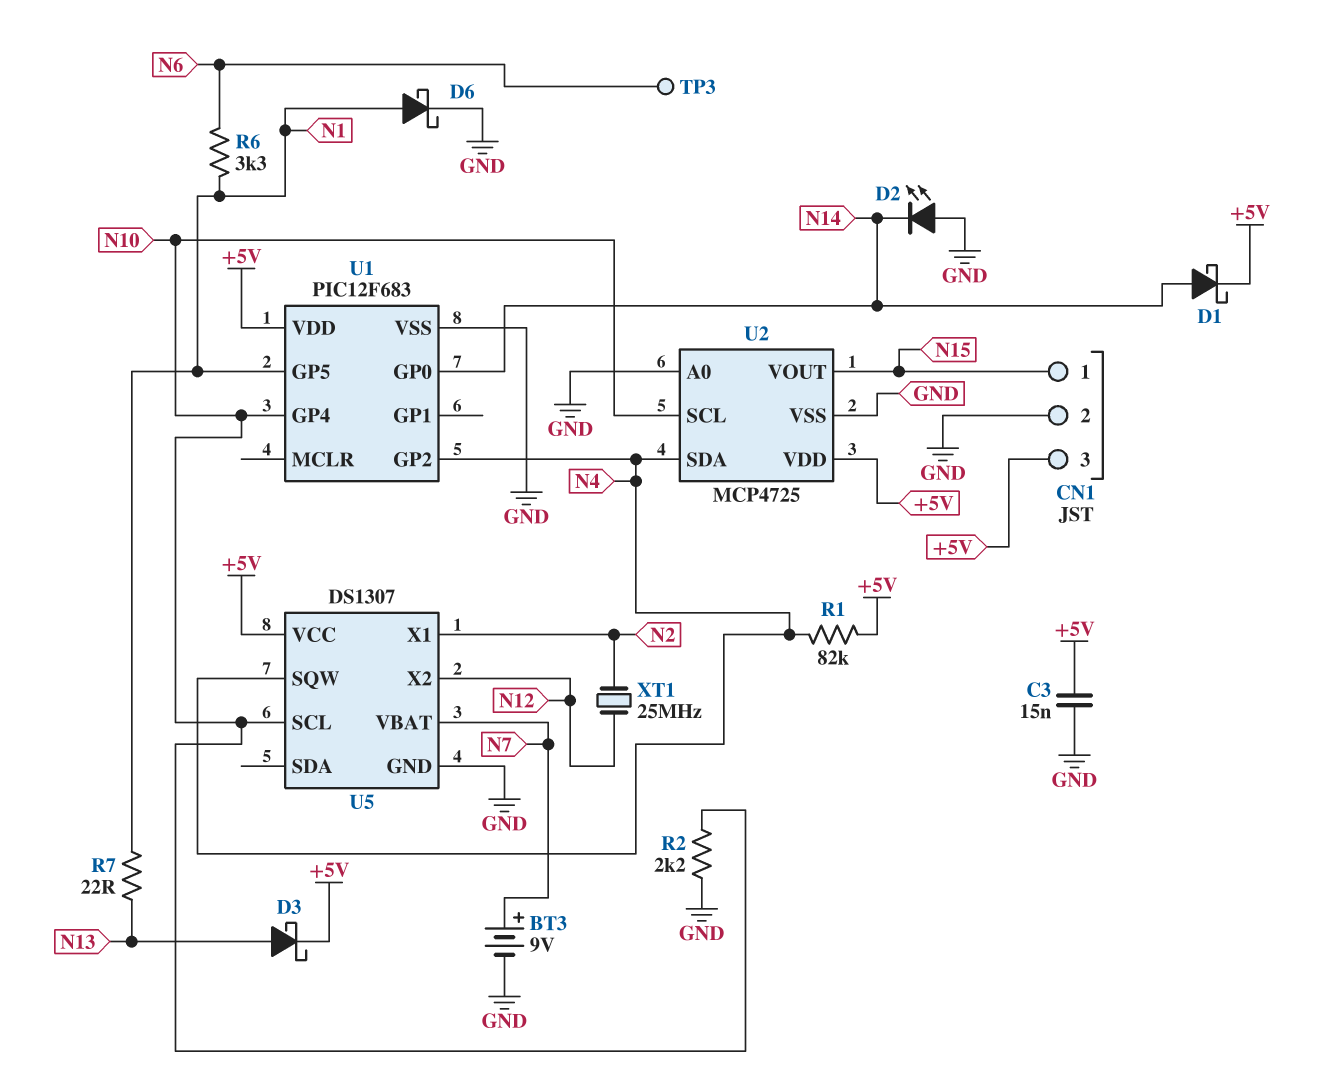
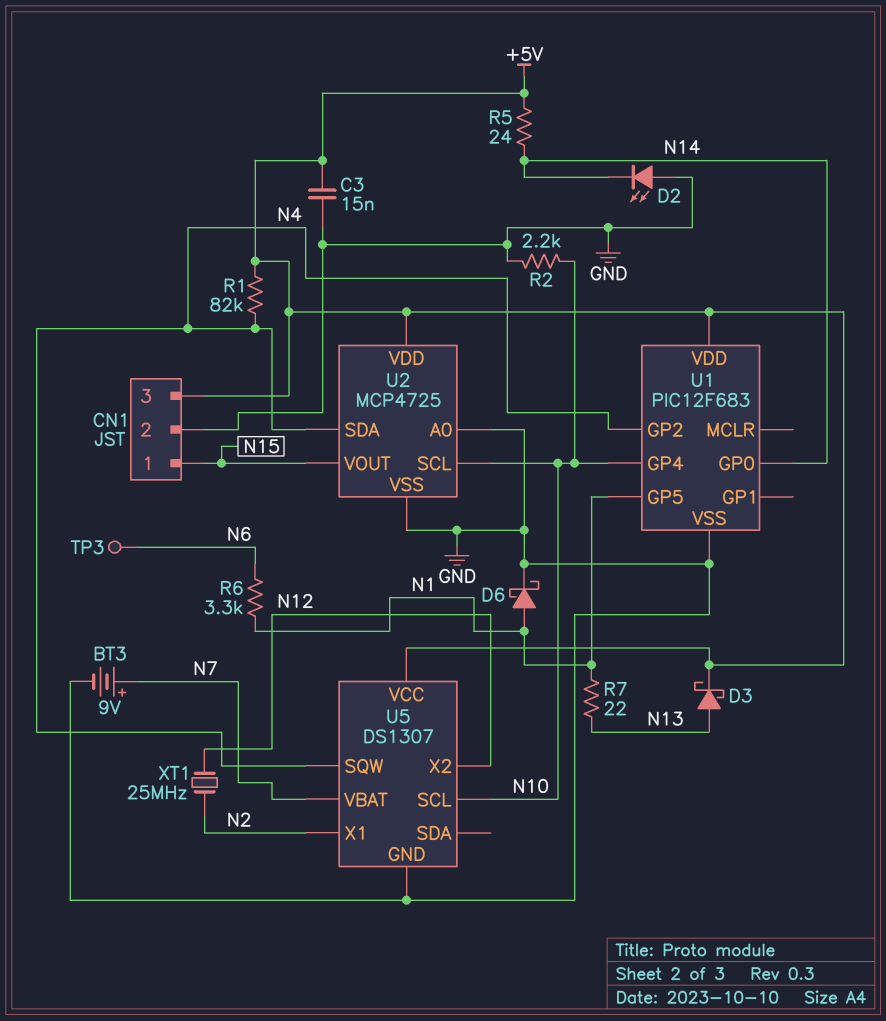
D1: schottky (A N14, K +5V) -> none
R5: none -> 24 (+5V, N14)

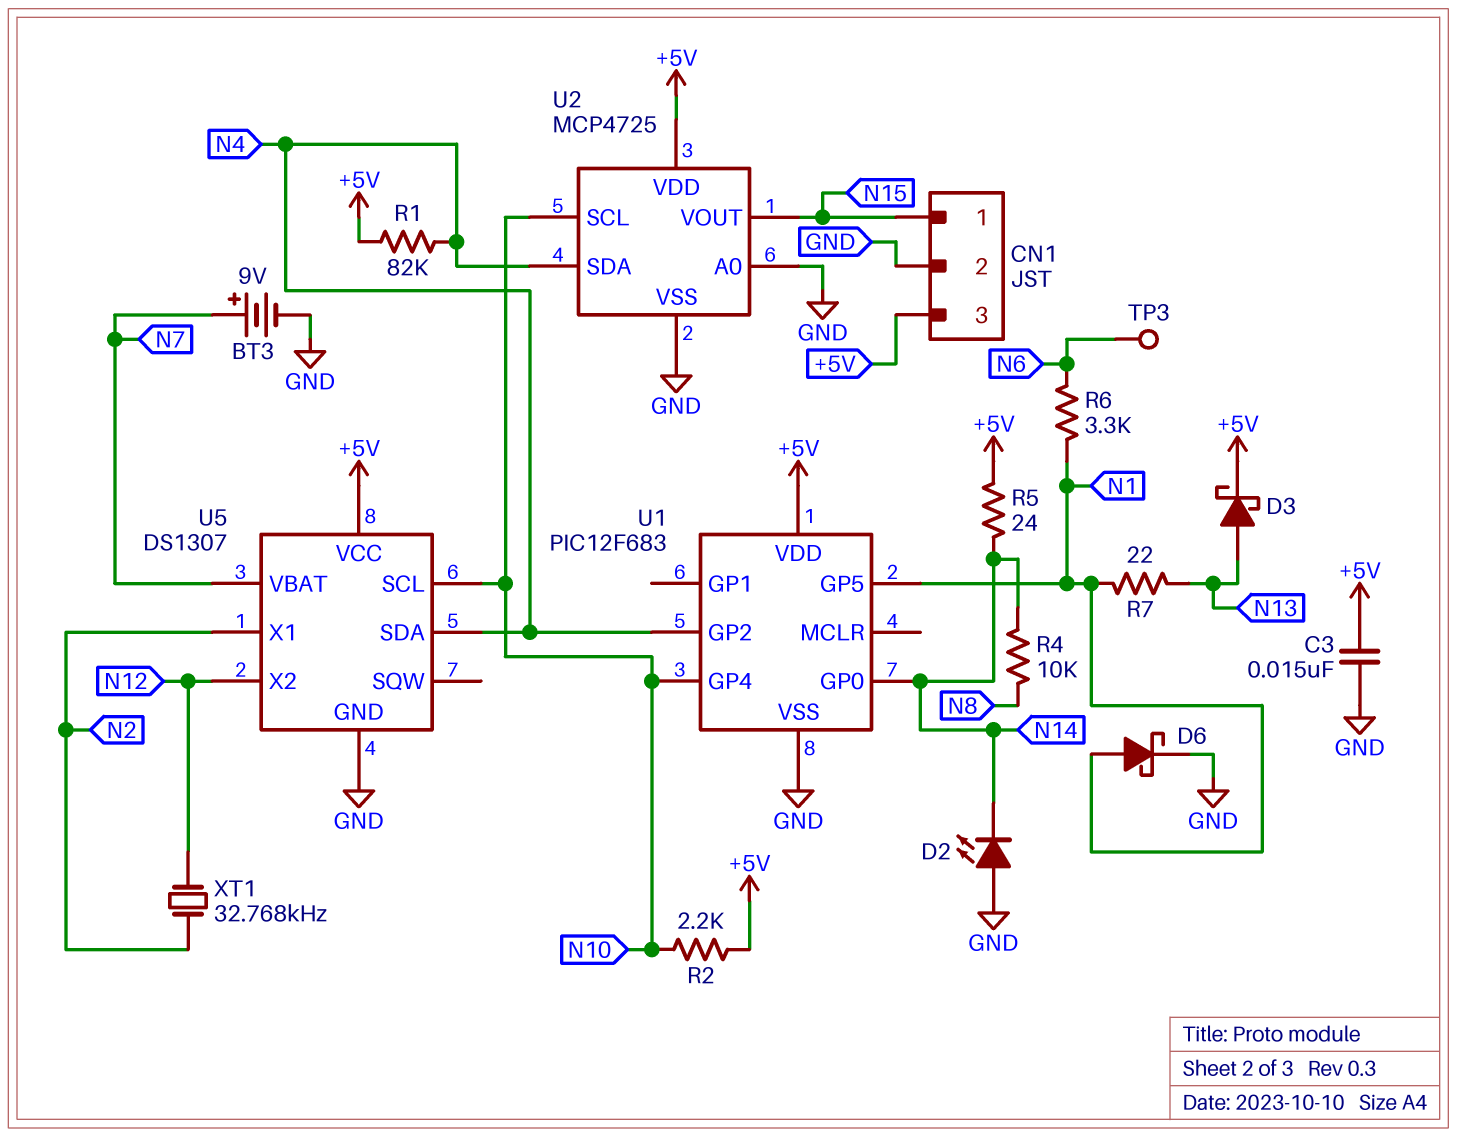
R2: 2.2k (GND, N10) -> 2.2k (+5V, N10)
R4: none -> 10k (N8, N14)
U5 pin SDA: none -> N4
U5 pin SQW: N4 -> none
XT1: 25MHz (N2, N12) -> 32.768kHz (N2, N12)

